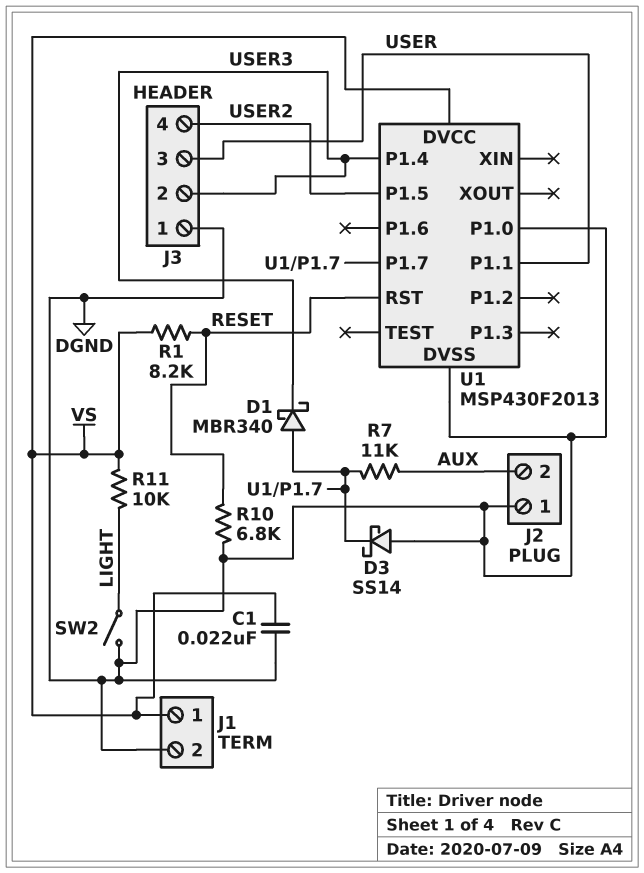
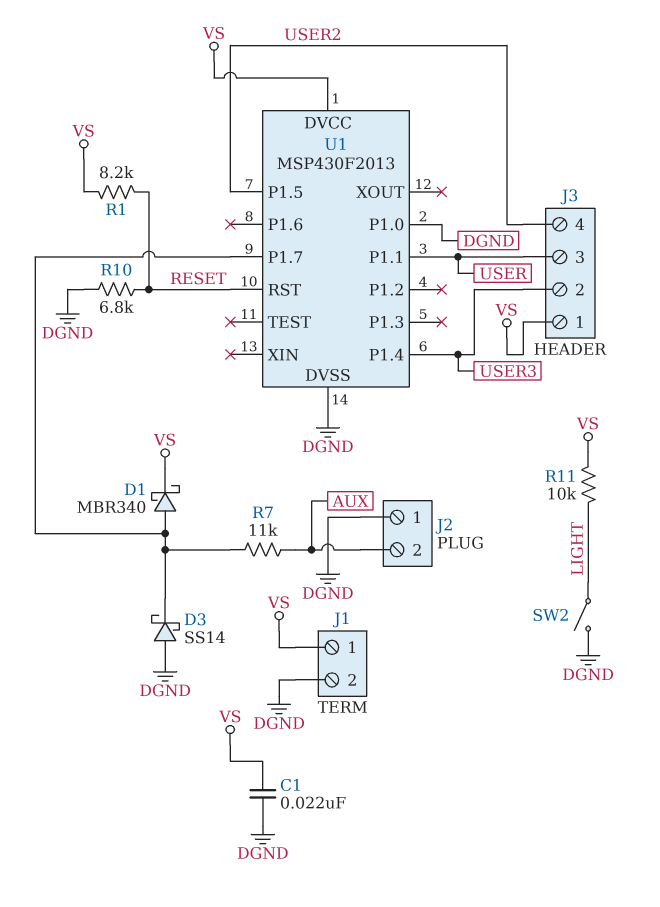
D1: schottky MBR340 (A U1/P1.7, K USER3) -> schottky MBR340 (A U1/P1.7, K VS)
J3 pin 1: DGND -> VS

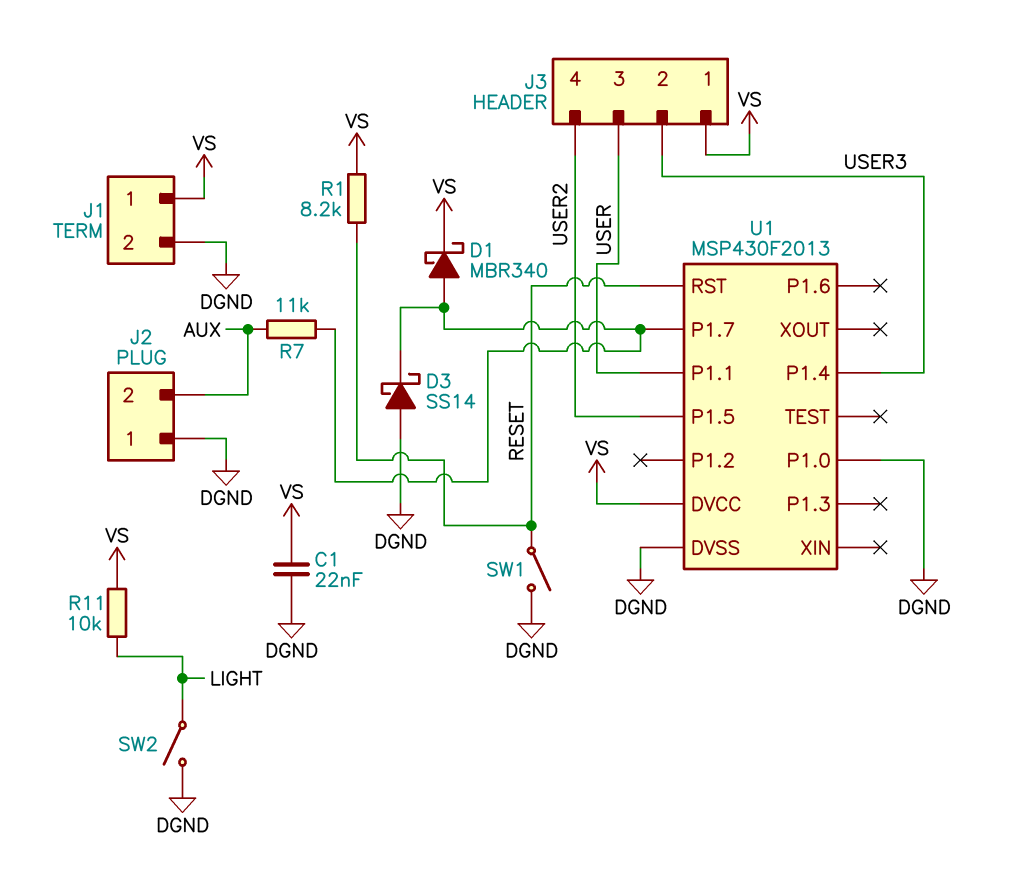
R10: 6.8k (DGND, RESET) -> none
SW1: none -> switch (DGND, RESET)

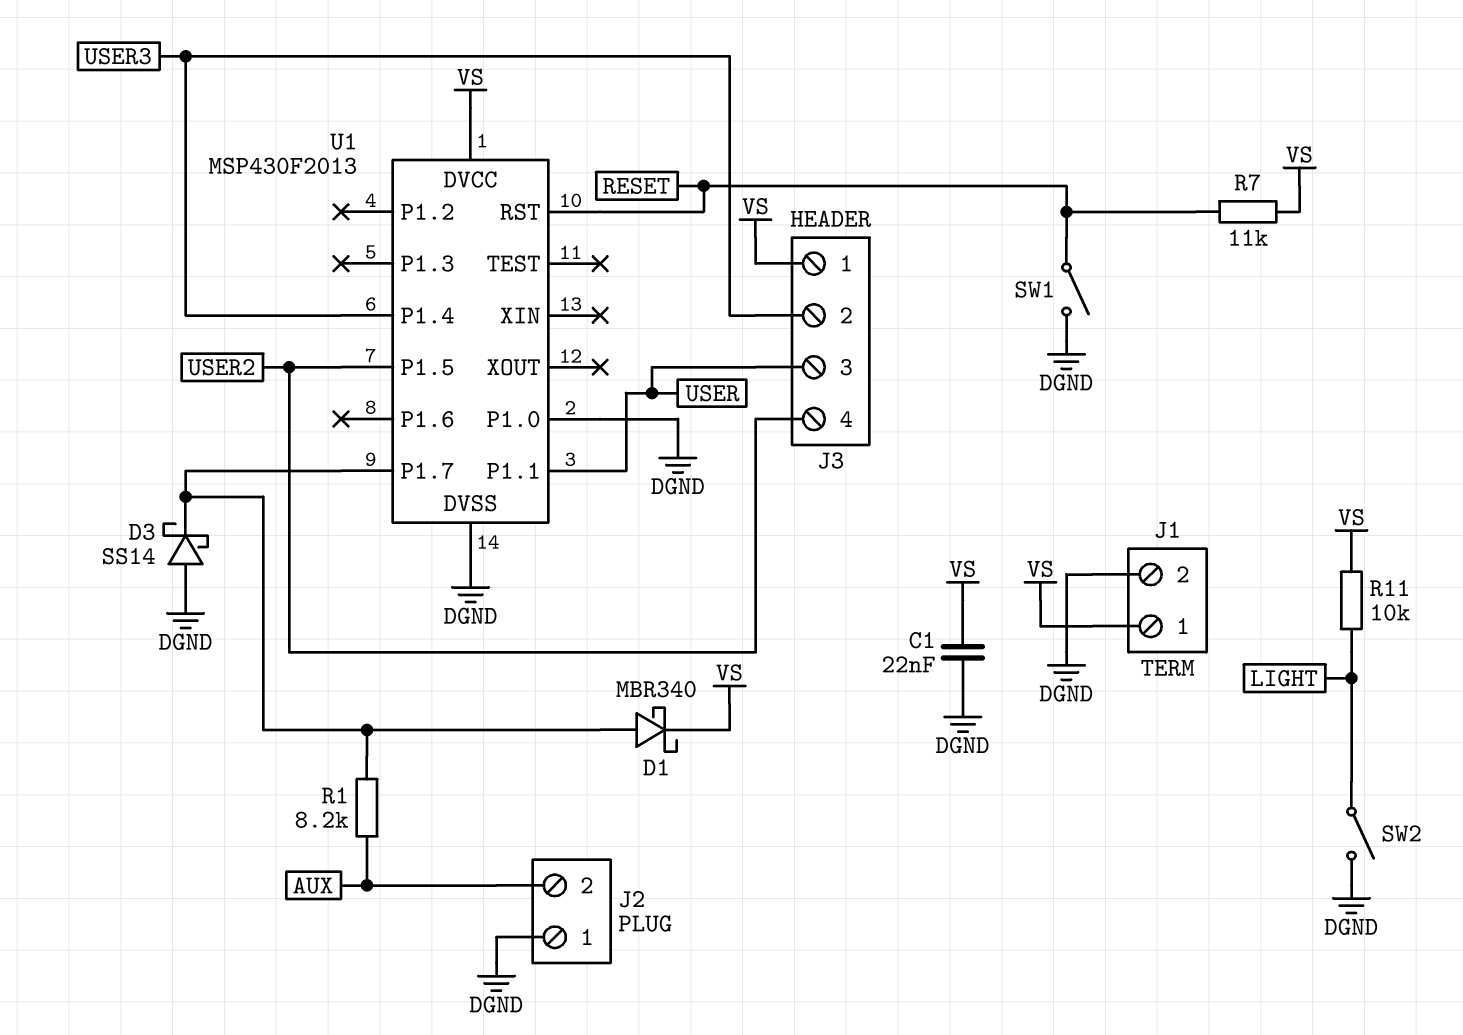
R1: 8.2k (RESET, VS) -> 8.2k (AUX, U1/P1.7)
R7: 11k (AUX, U1/P1.7) -> 11k (RESET, VS)

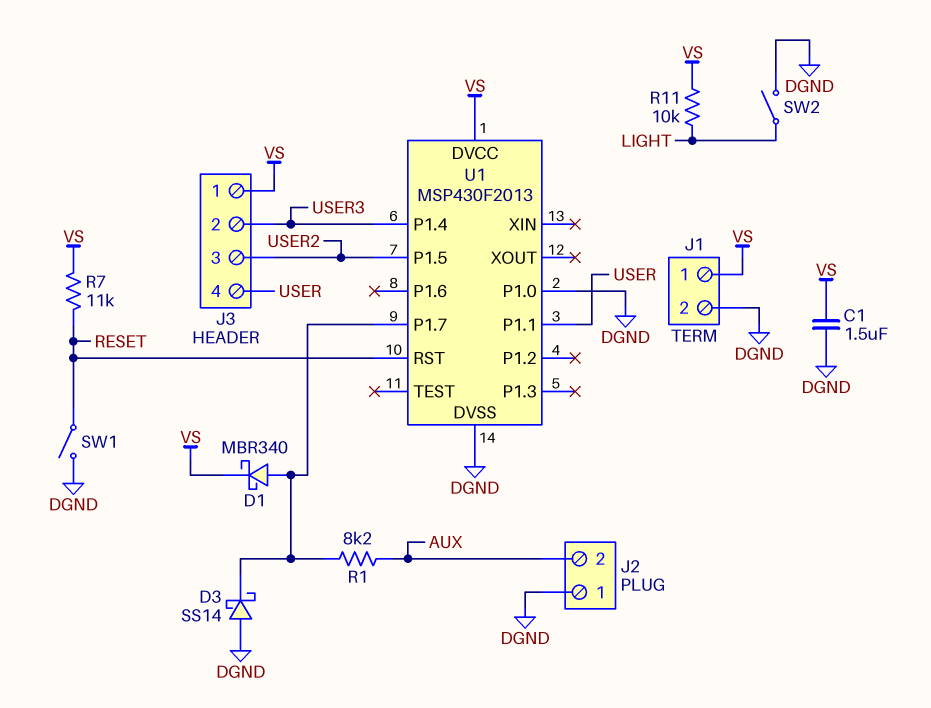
C1: 22nF (DGND, VS) -> 1.5uF (DGND, VS)
J3 pin 3: USER -> USER2
J3 pin 4: USER2 -> USER

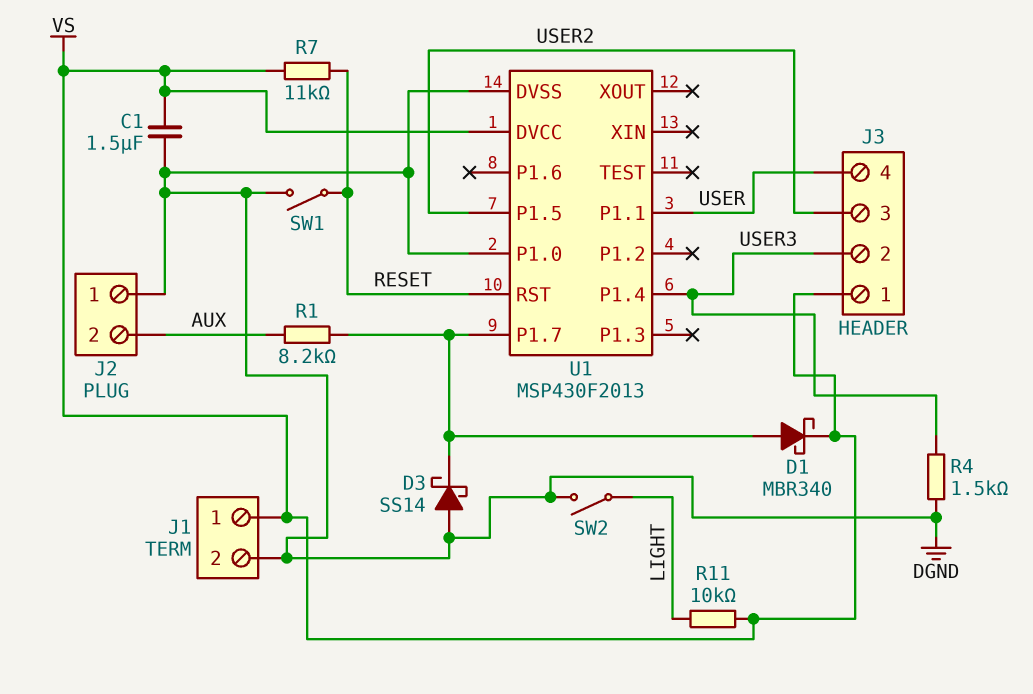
R4: none -> 1.5k (DGND, USER3)

